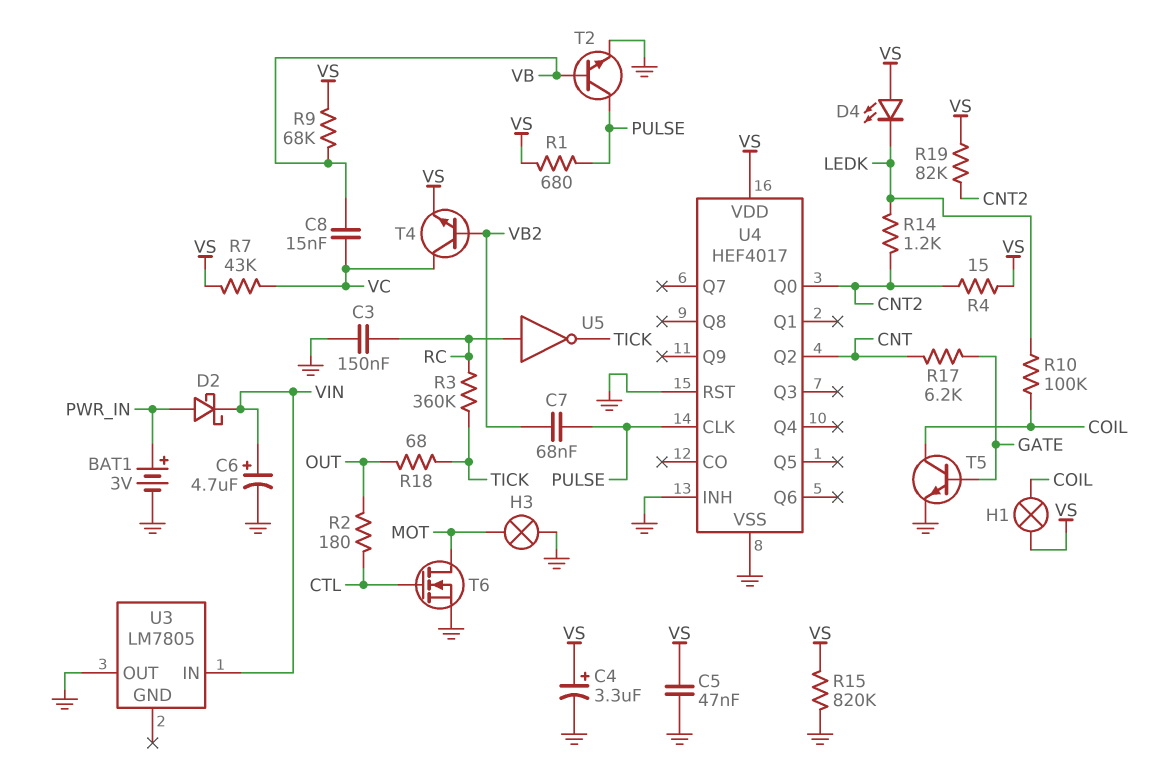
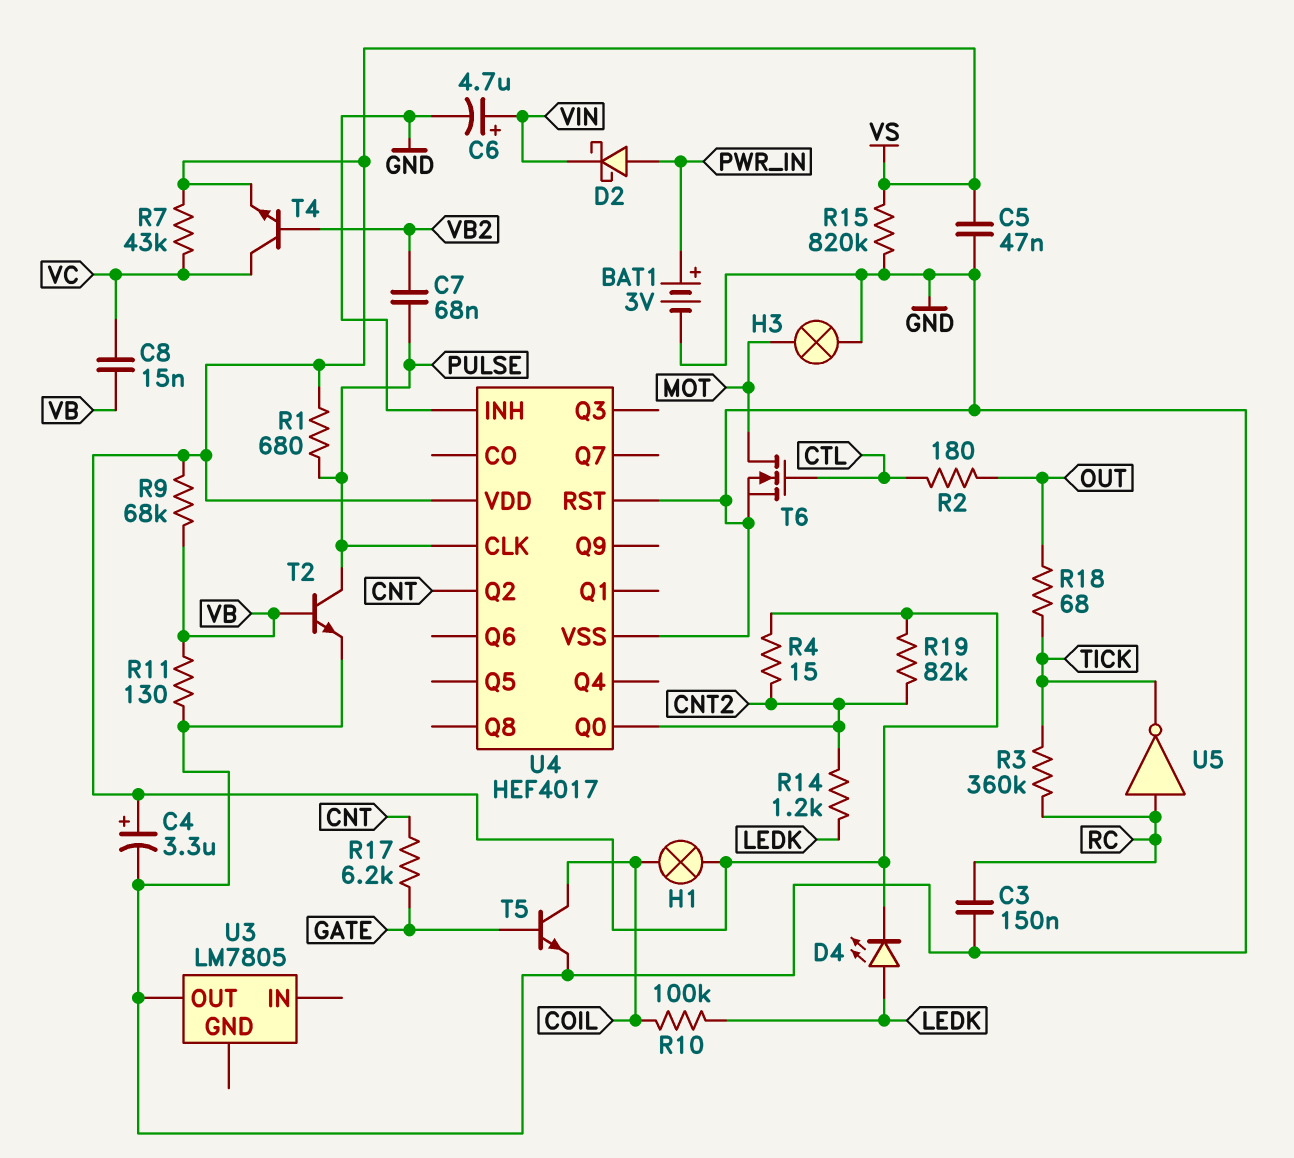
D4: LED (A VS, K LEDK) -> LED (A LEDK, K VS)
R11: none -> 130 (GND, VB)
U3 pin IN: VIN -> none

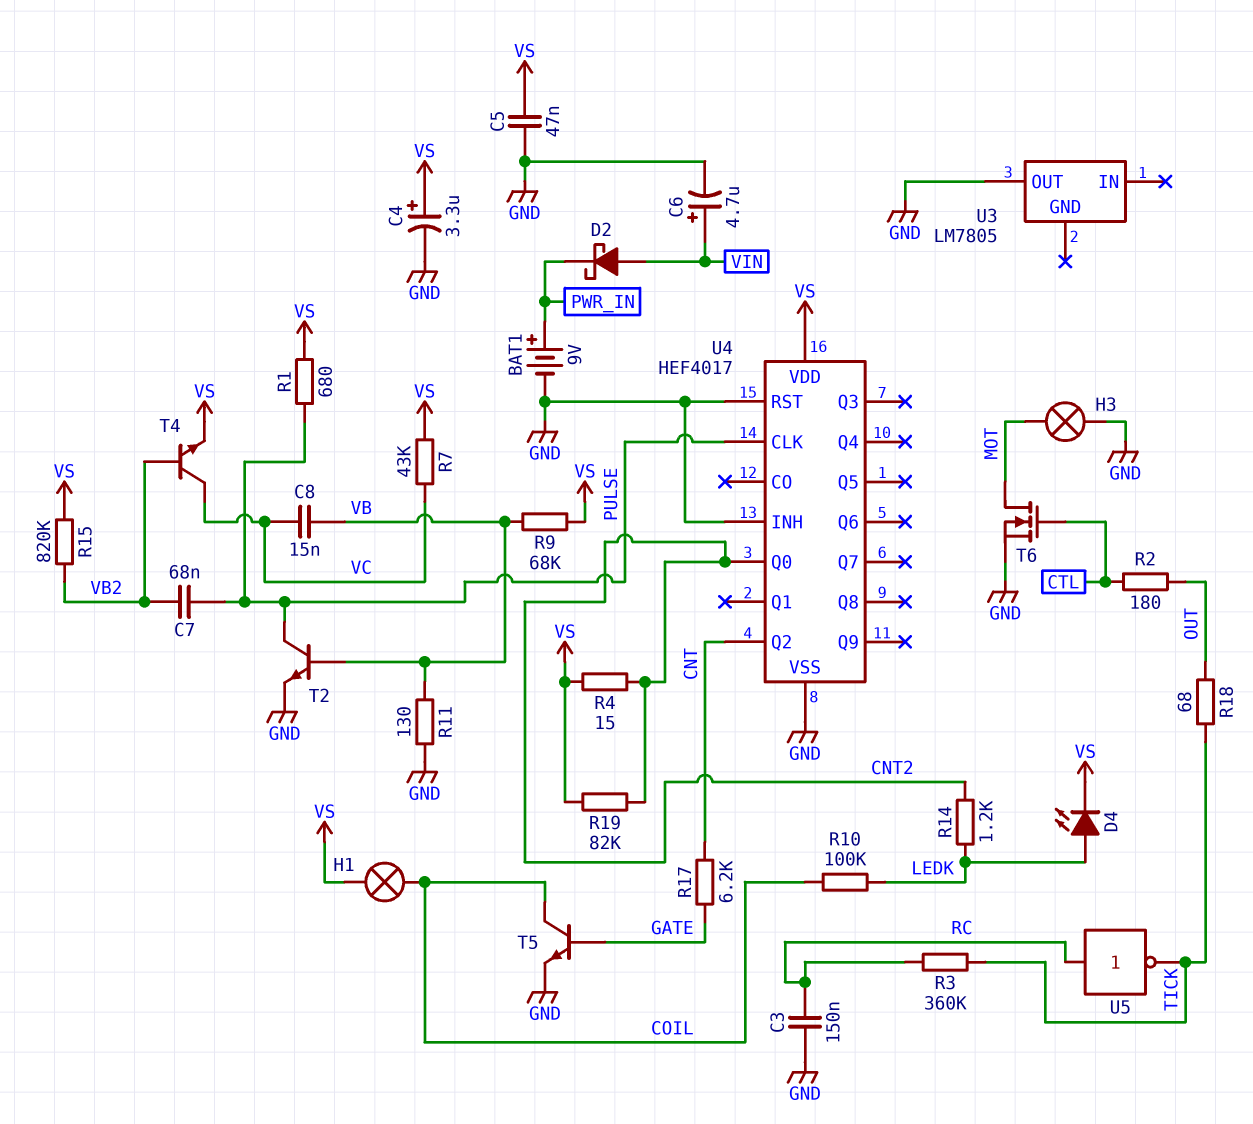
BAT1: 3V (plus PWR_IN, minus GND) -> 9V (plus PWR_IN, minus GND)
D2: schottky (A PWR_IN, K VIN) -> schottky (A VIN, K PWR_IN)
R15: 820k (GND, VS) -> 820k (VB2, VS)

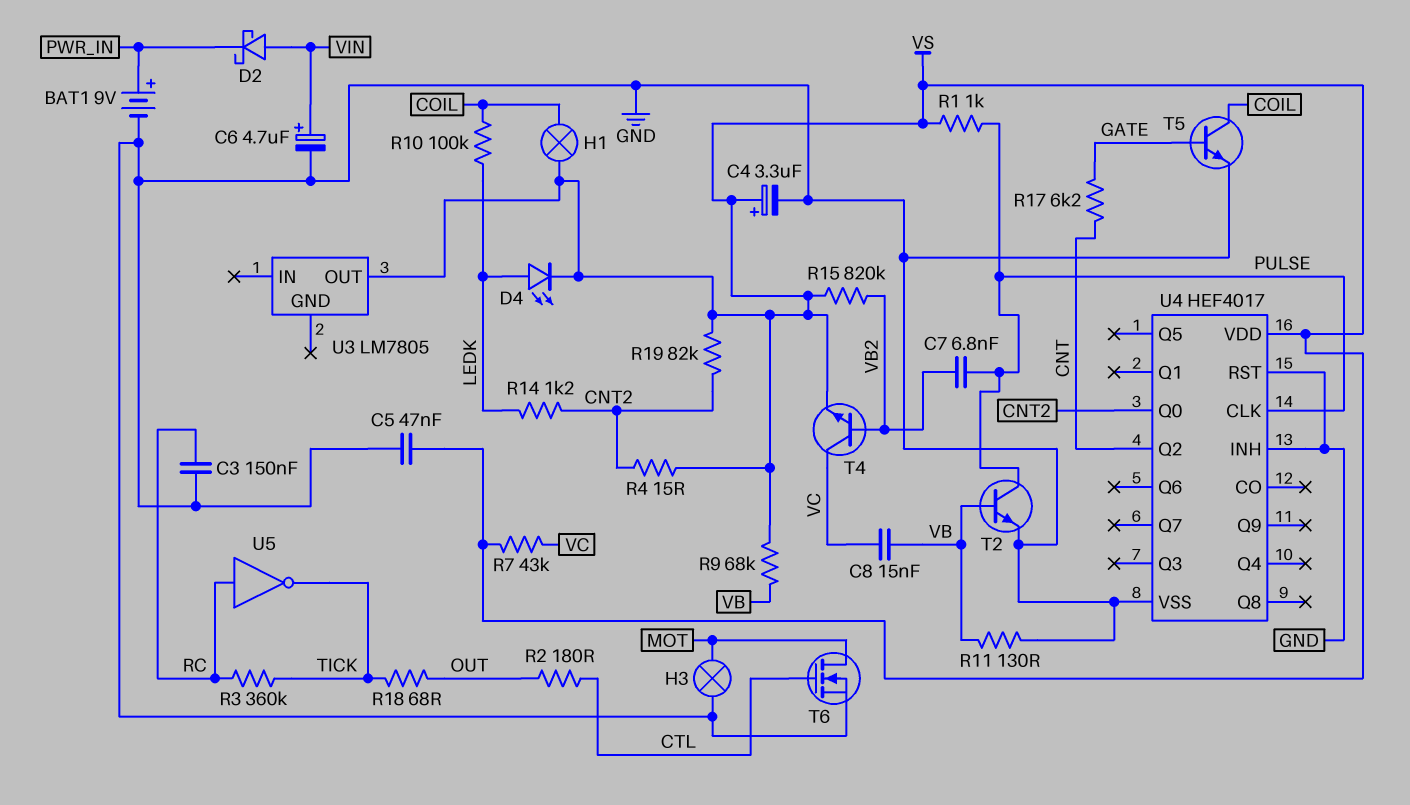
C7: 68nF (PULSE, VB2) -> 6.8nF (PULSE, VB2)
R1: 680 (PULSE, VS) -> 1k (PULSE, VS)
U3 pin OUT: GND -> VS

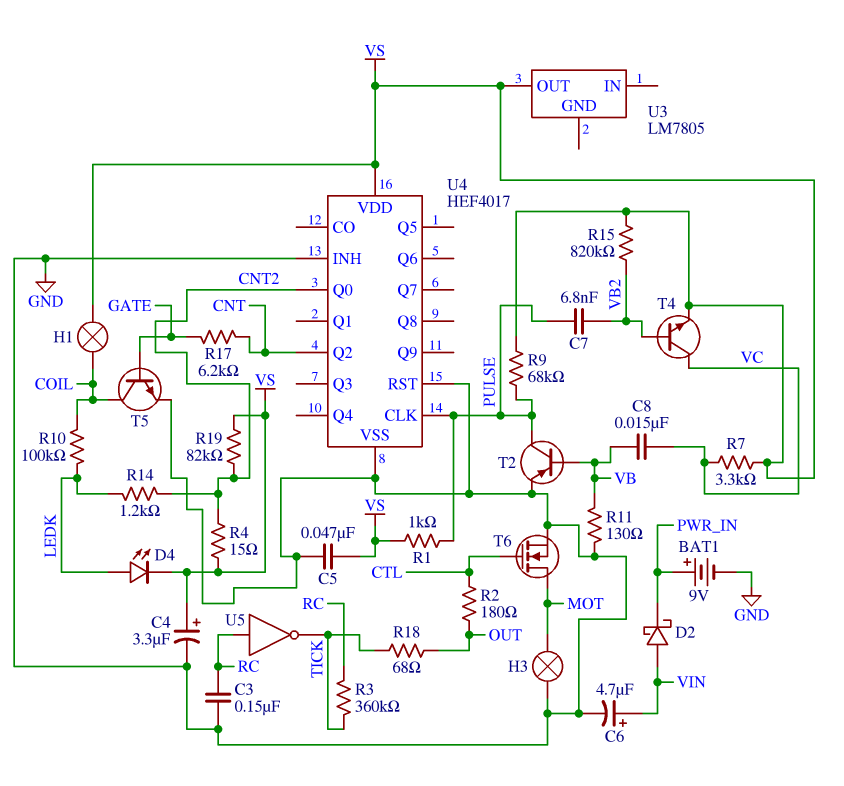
R7: 43k (VC, VS) -> 3.3k (VC, VS)
R9: 68k (VB, VS) -> 68k (PULSE, VS)
T2: NPN (B VB, C PULSE, E GND) -> PNP (B VB, C PULSE, E GND)

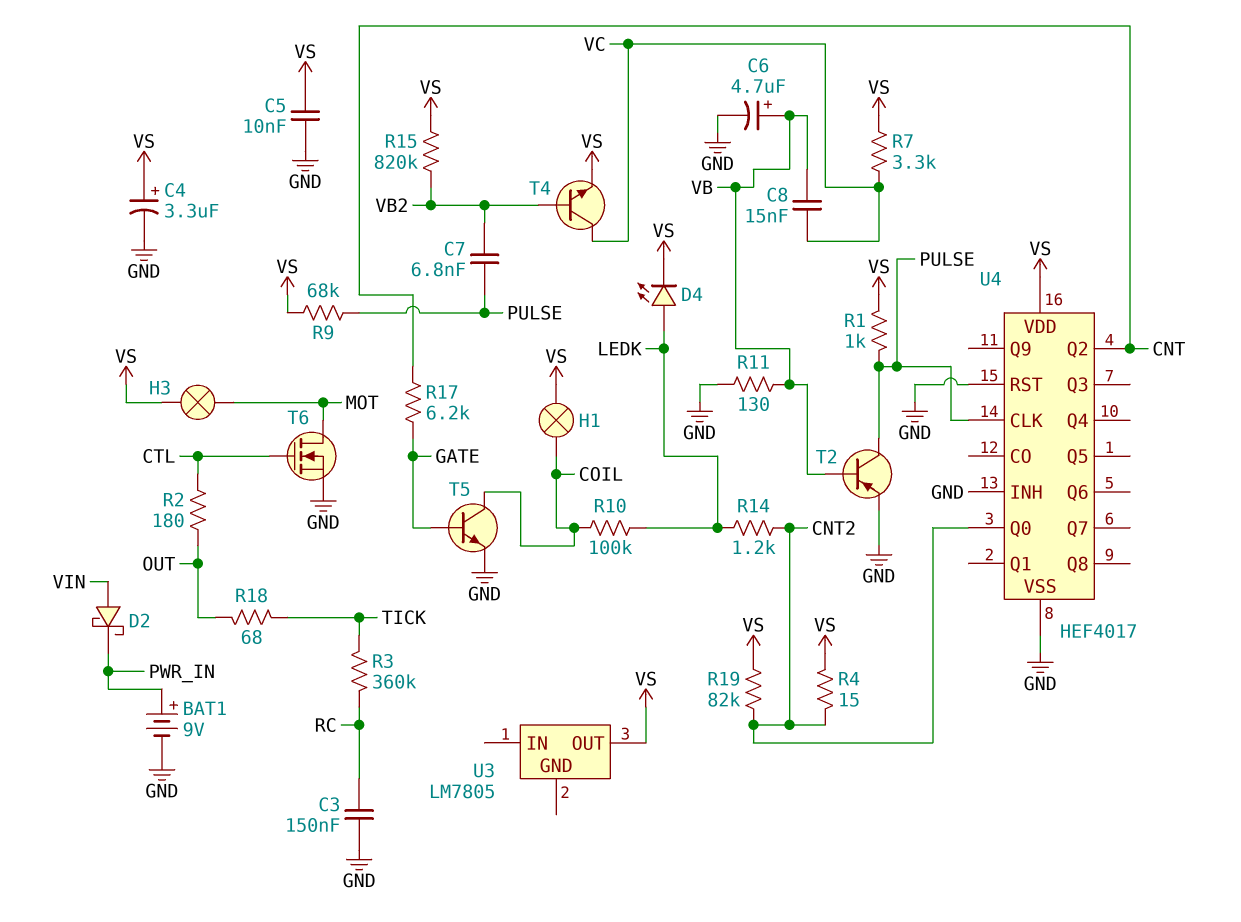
C5: 47nF (GND, VS) -> 10nF (GND, VS)
C6: 4.7uF (plus VIN, minus GND) -> 4.7uF (plus VB, minus GND)
H3: lamp (GND, MOT) -> lamp (MOT, VS)
U5: NOT (in RC, out TICK) -> none

